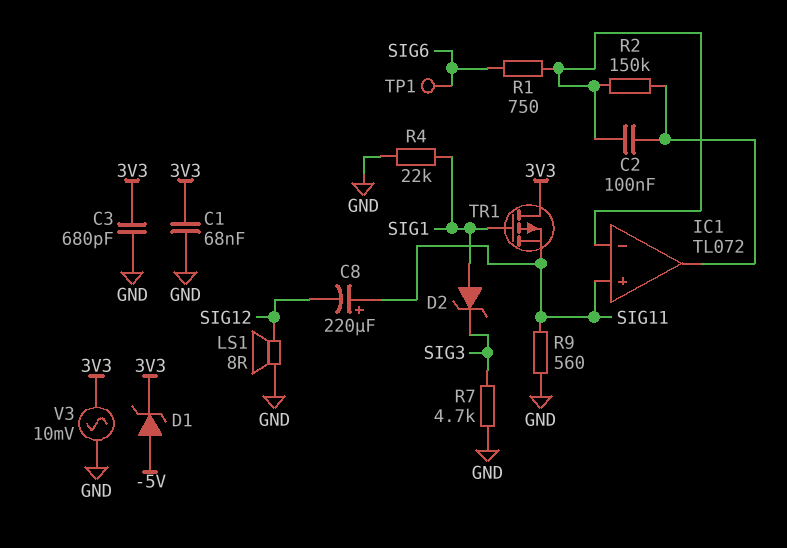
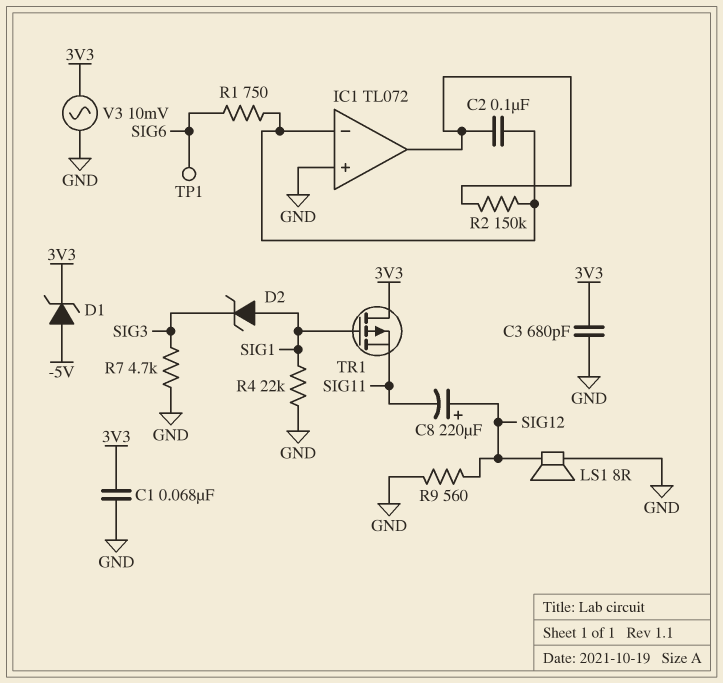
C8: 220uF (plus SIG11, minus SIG12) -> 220uF (plus SIG12, minus SIG11)
IC1 pin in+: SIG11 -> GND
R9: 560 (GND, SIG11) -> 560 (GND, SIG12)

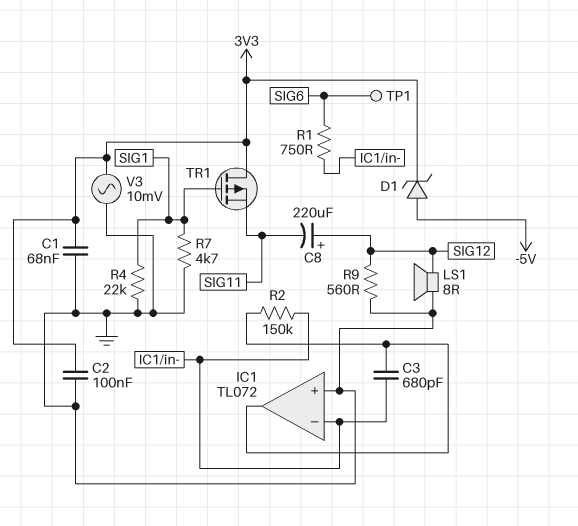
C2: 100nF (IC1/in-, IC1/out) -> 100nF (3V3, GND)
C3: 680pF (3V3, GND) -> 680pF (IC1/in-, IC1/out)
D2: zener (A SIG1, K SIG3) -> none
R7: 4.7k (GND, SIG3) -> 4.7k (GND, SIG1)

